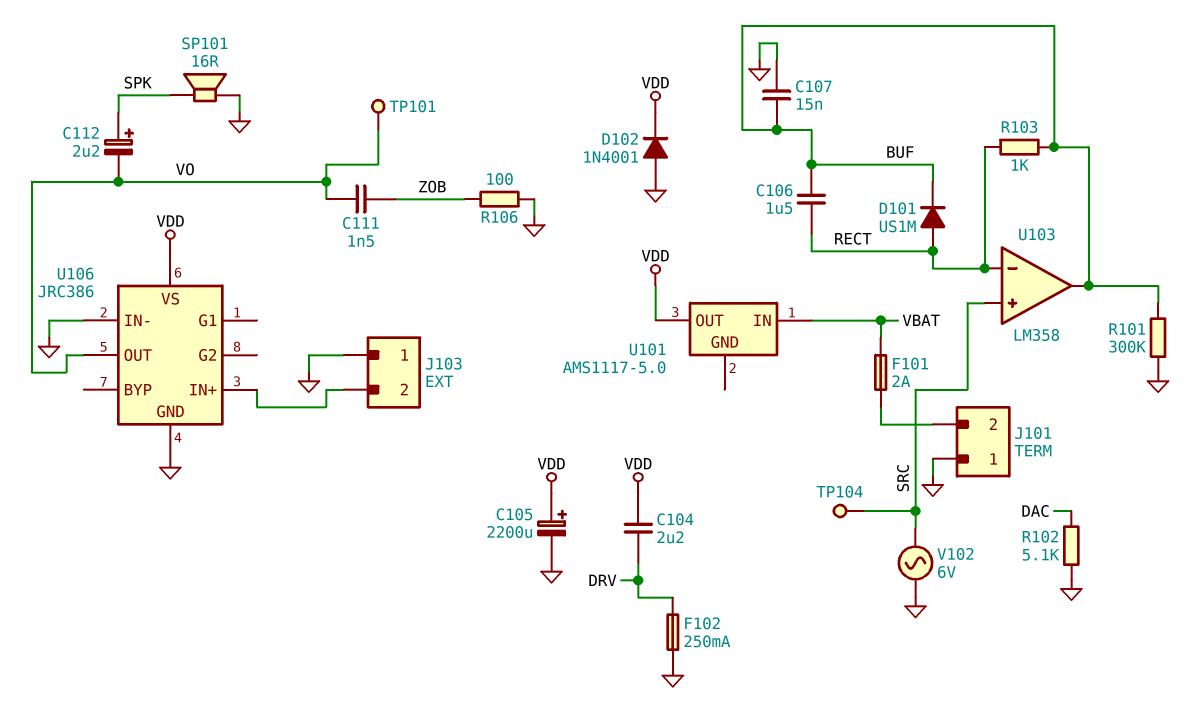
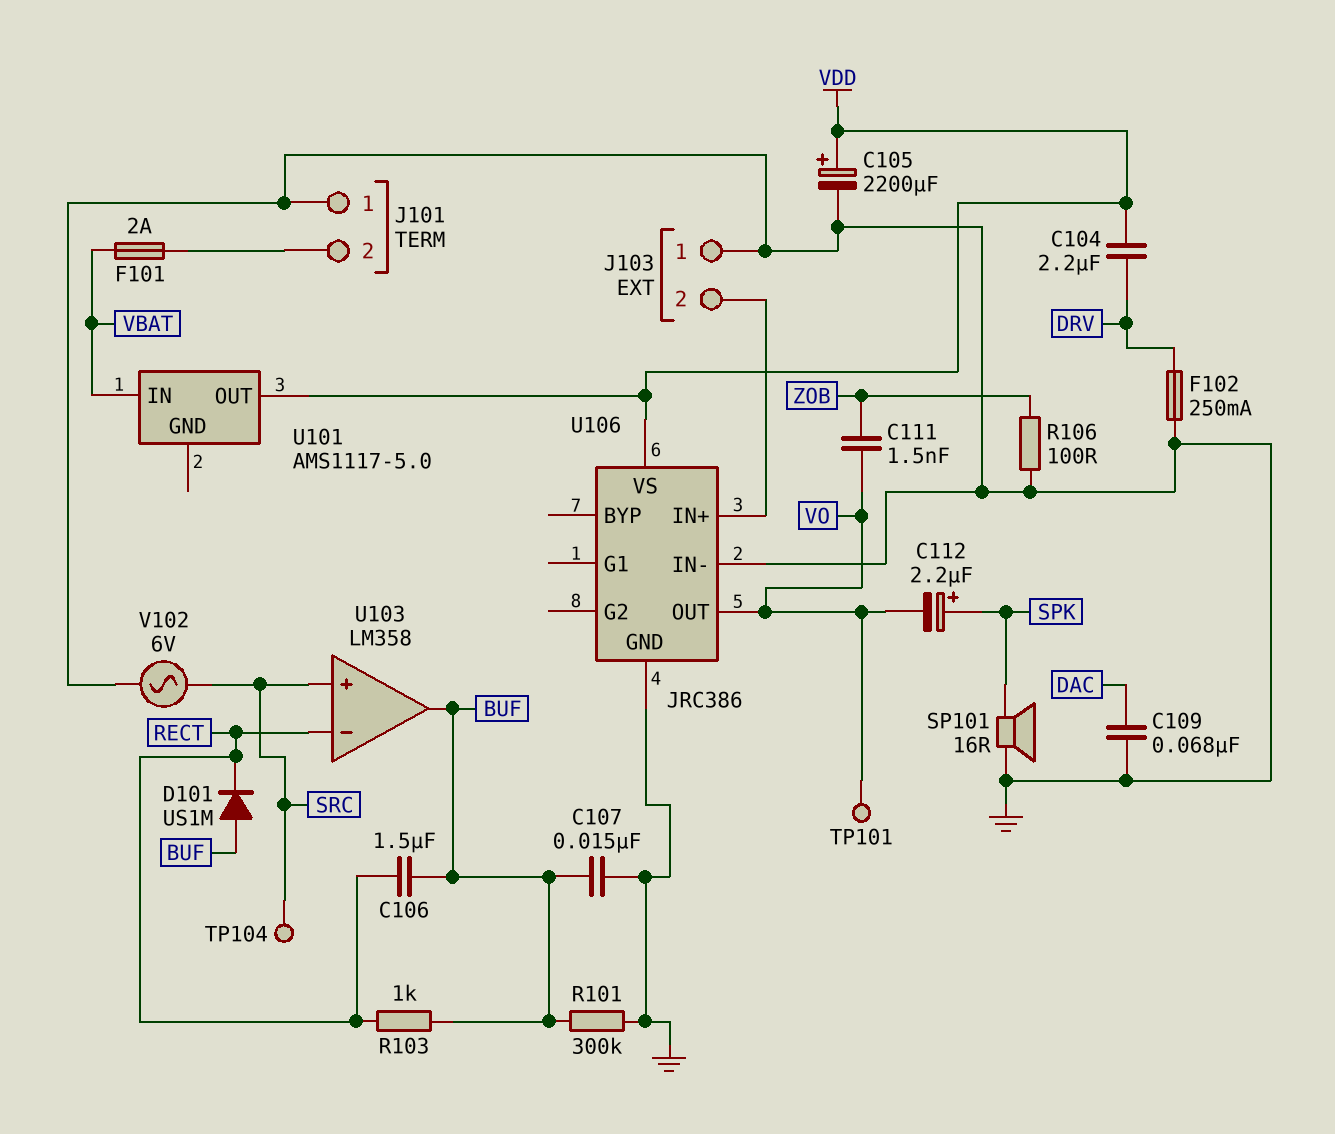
C109: none -> 68nF (DAC, GND)
D101: diode US1M (A RECT, K BUF) -> diode US1M (A BUF, K RECT)
D102: diode 1N4001 (A GND, K VDD) -> none
R102: 5.1k (DAC, GND) -> none

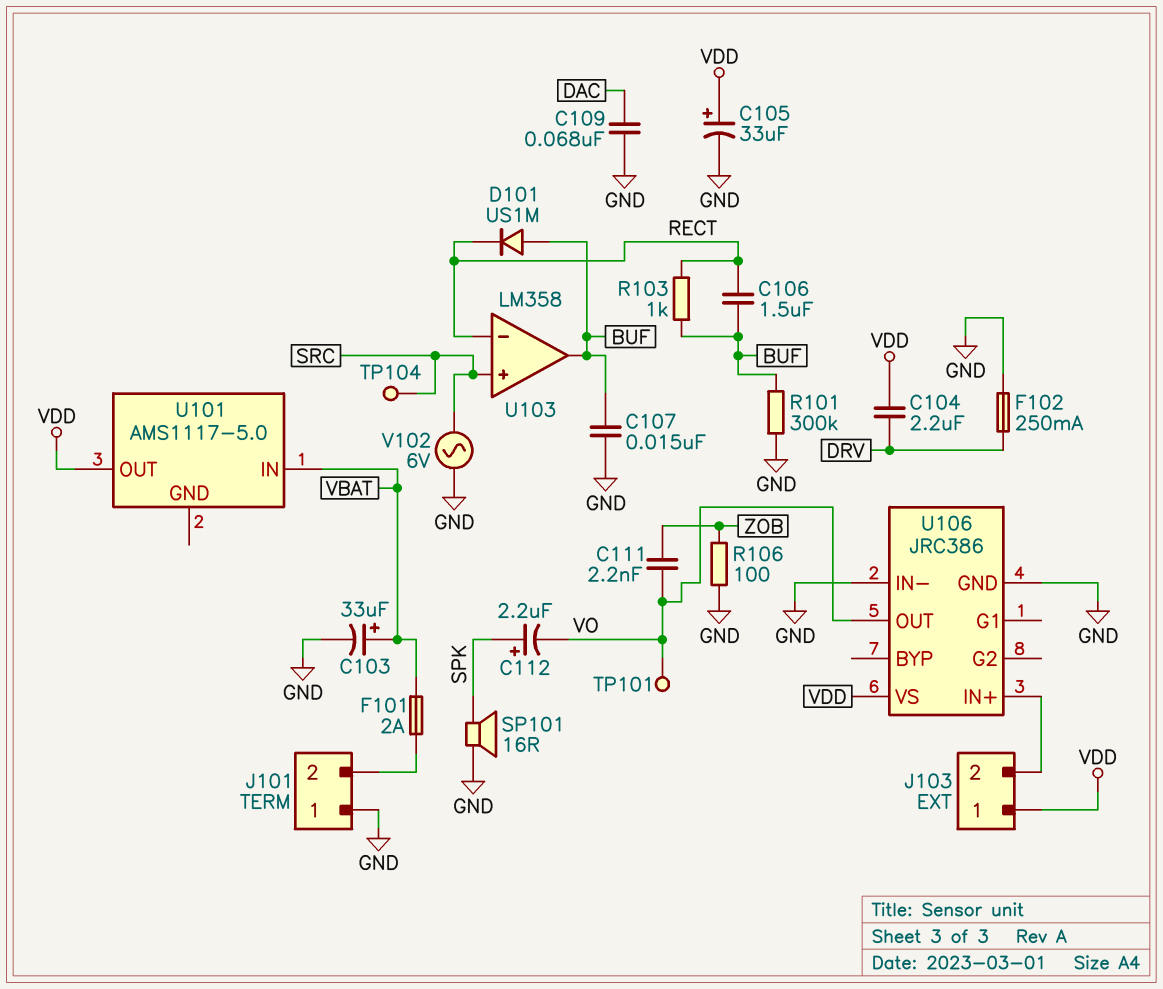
C103: none -> 33uF (plus VBAT, minus GND)
C105: 2200uF (plus VDD, minus GND) -> 33uF (plus VDD, minus GND)
C111: 1.5nF (VO, ZOB) -> 2.2nF (VO, ZOB)
J103 pin 1: GND -> VDD

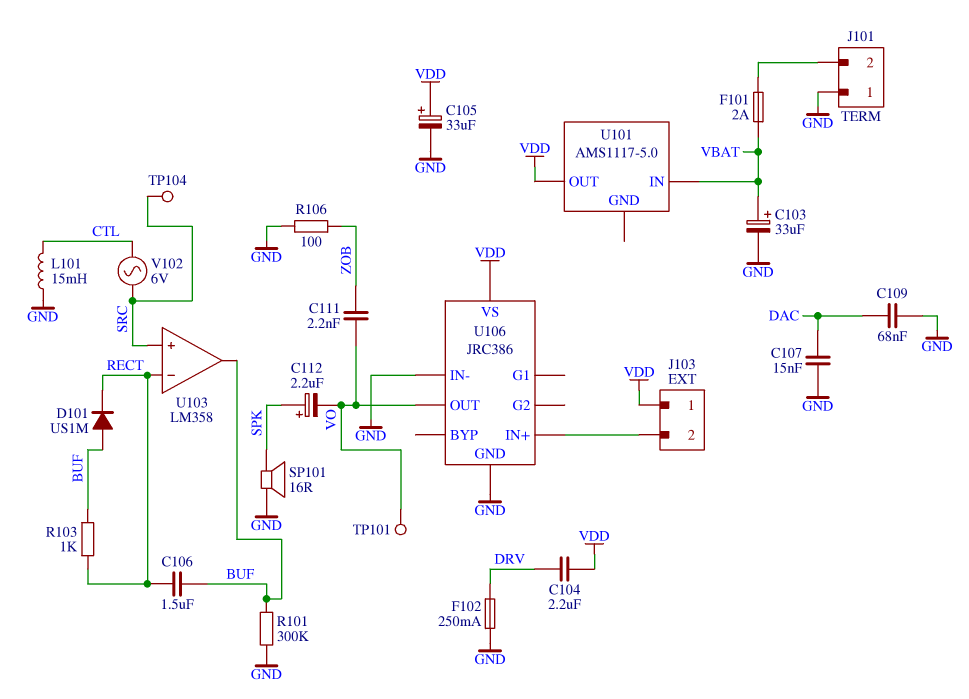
C107: 15nF (BUF, GND) -> 15nF (DAC, GND)
L101: none -> 15mH (CTL, GND)
V102: AC 6V (GND, SRC) -> AC 6V (CTL, SRC)

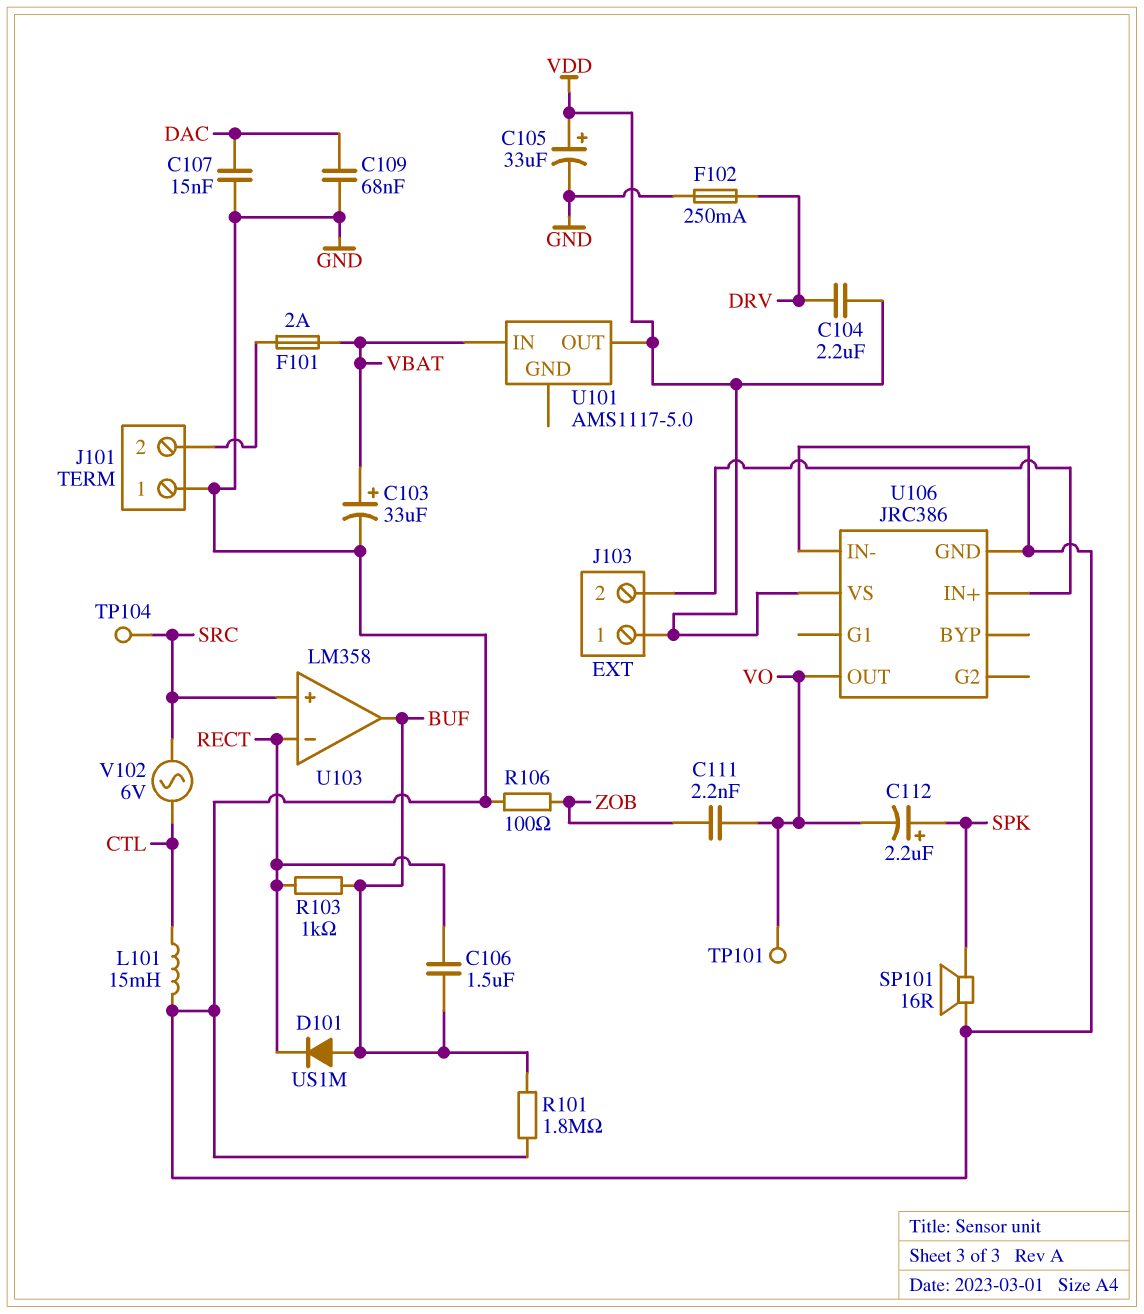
R101: 300k (BUF, GND) -> 1.8M (BUF, GND)

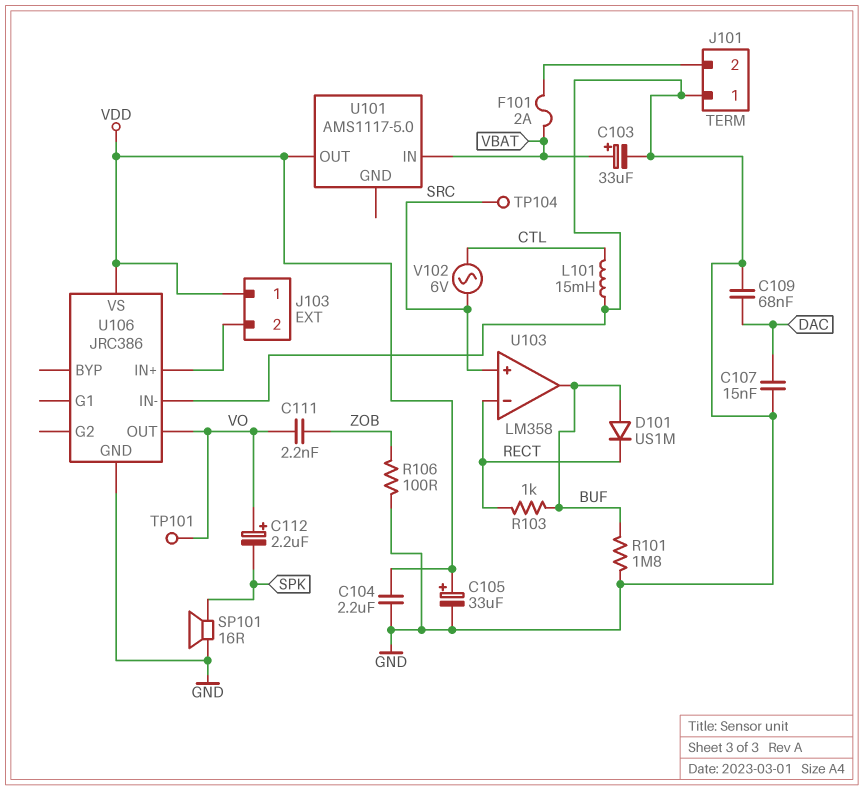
C104: 2.2uF (DRV, VDD) -> 2.2uF (GND, VDD)
C106: 1.5uF (BUF, RECT) -> none
C112: 2.2uF (plus SPK, minus VO) -> 2.2uF (plus VO, minus SPK)
F102: 250mA (DRV, GND) -> none

